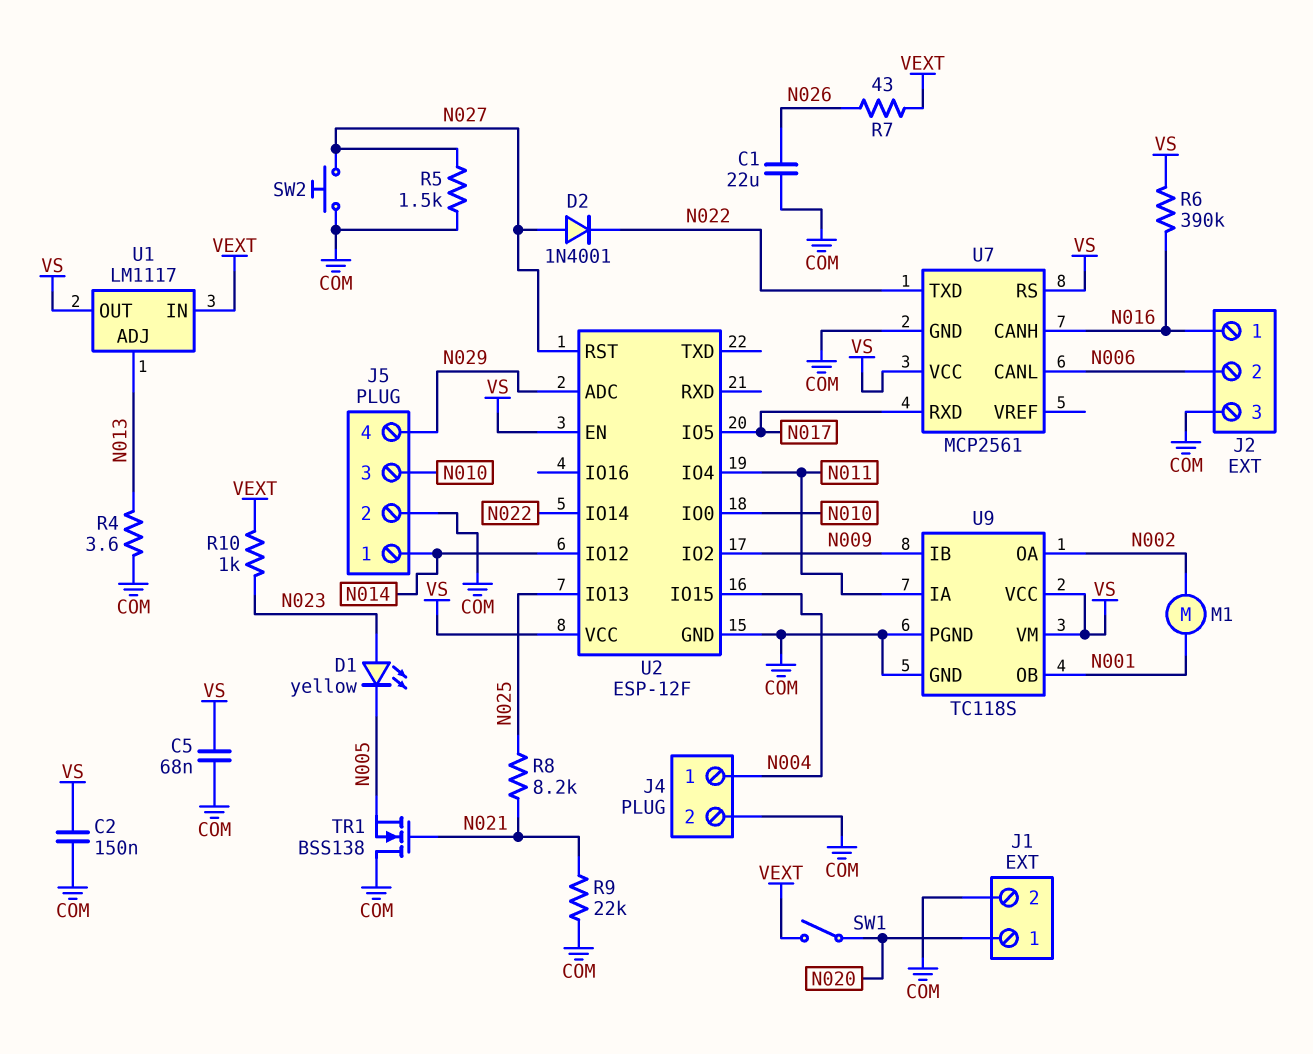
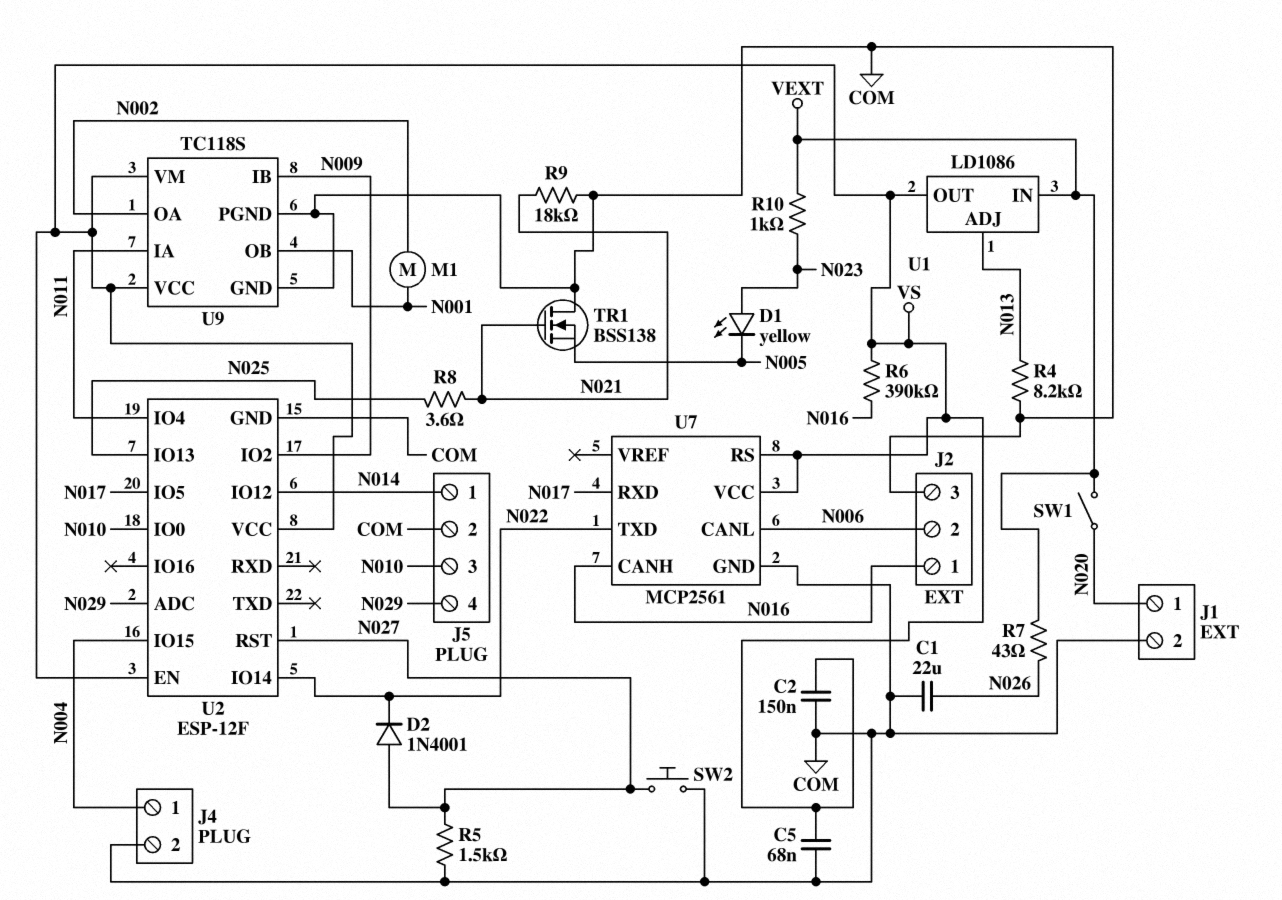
R4: 3.6 (COM, N013) -> 8.2k (COM, N013)
R8: 8.2k (N021, N025) -> 3.6 (N021, N025)
R9: 22k (COM, N021) -> 18k (COM, N021)
U1: LM1117 -> LD1086

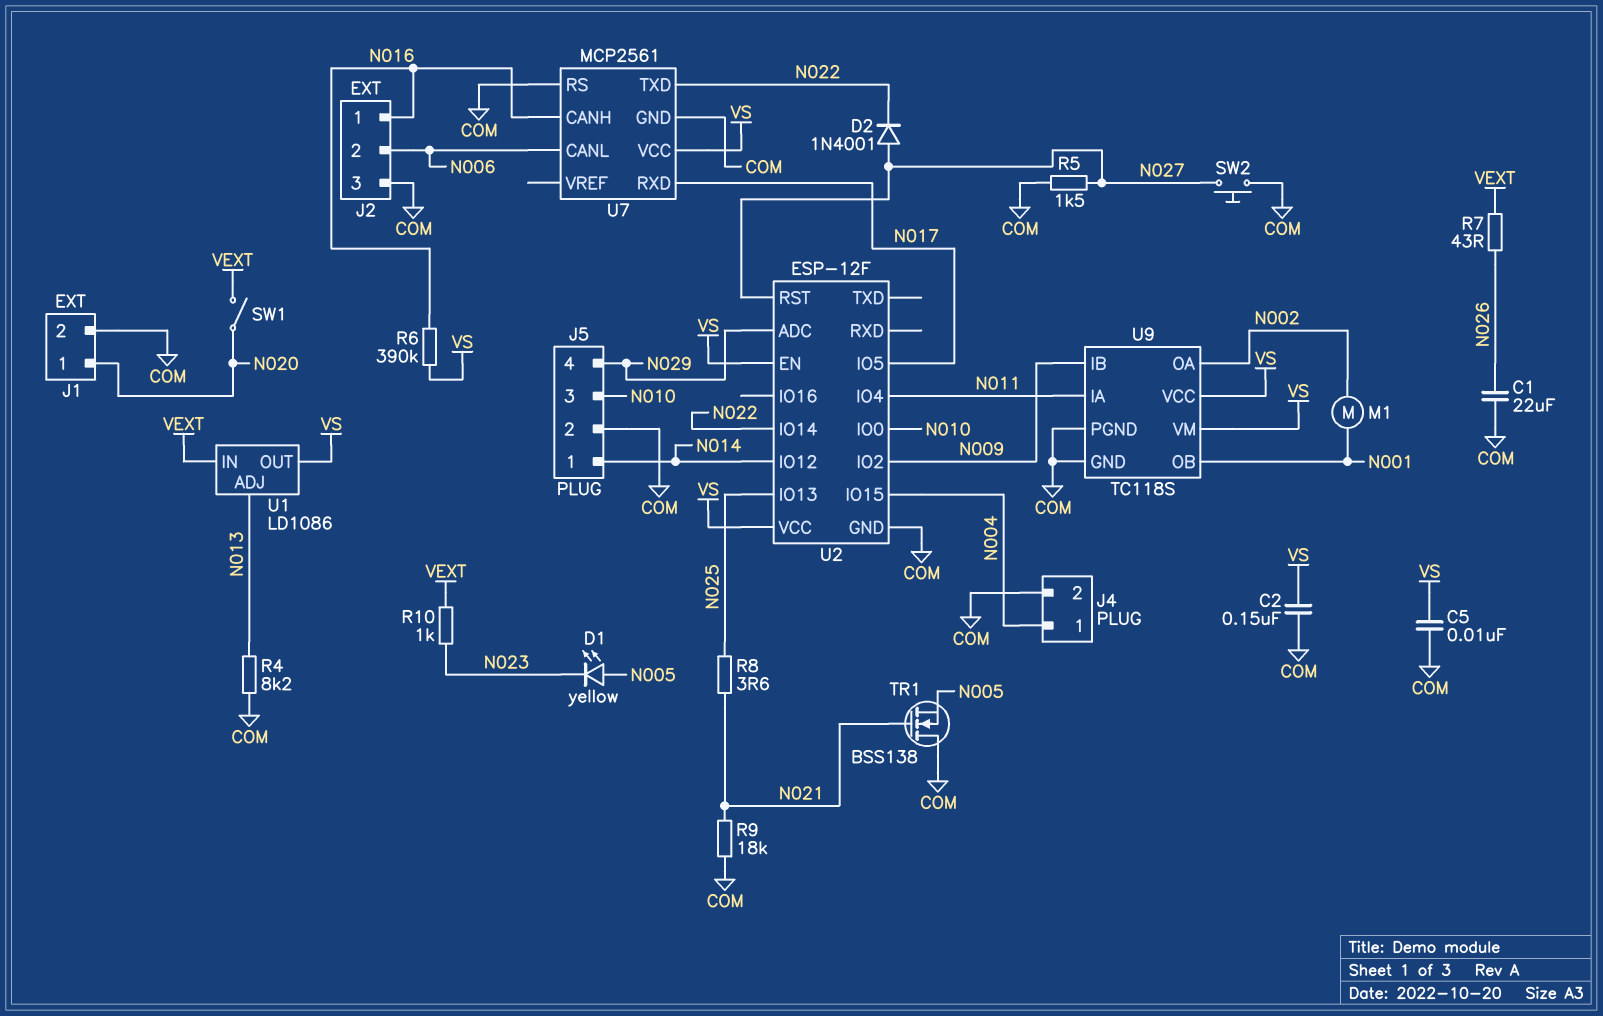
C5: 68nF (COM, VS) -> 10nF (COM, VS)
D1: LED yellow (A N023, K N005) -> LED yellow (A N005, K N023)
U7 pin RS: VS -> COM

